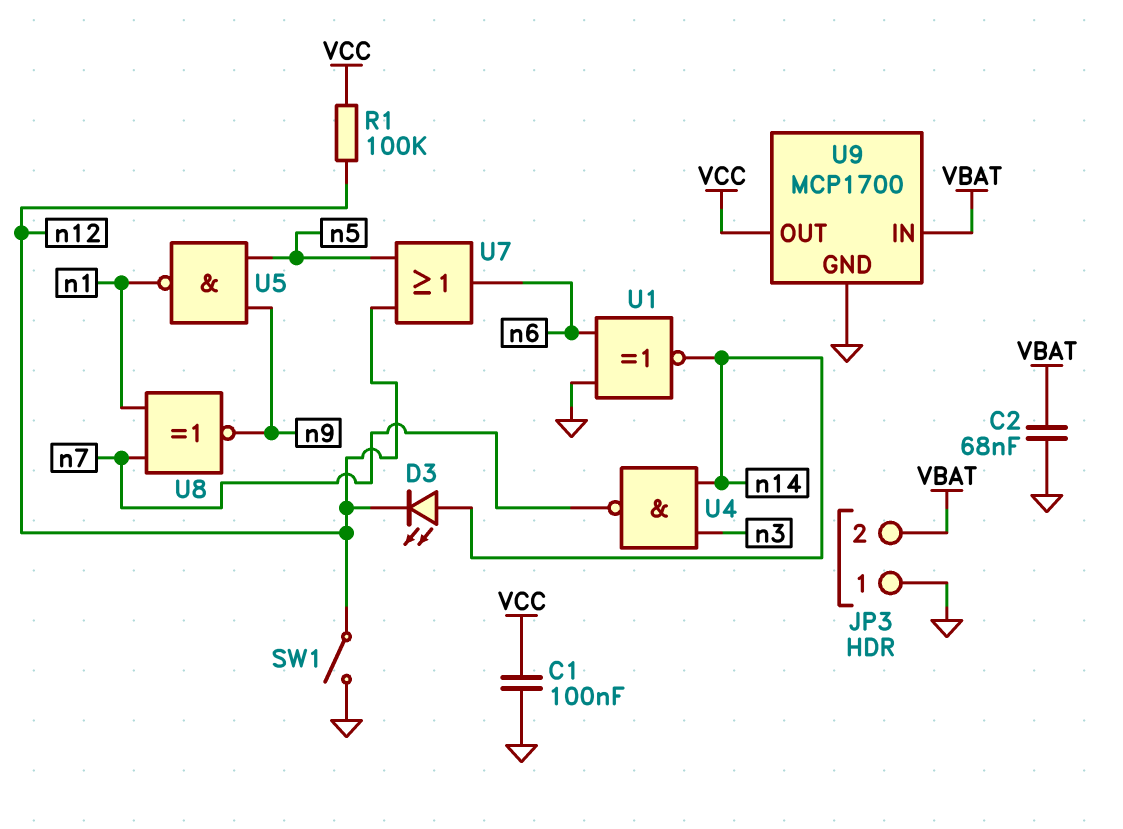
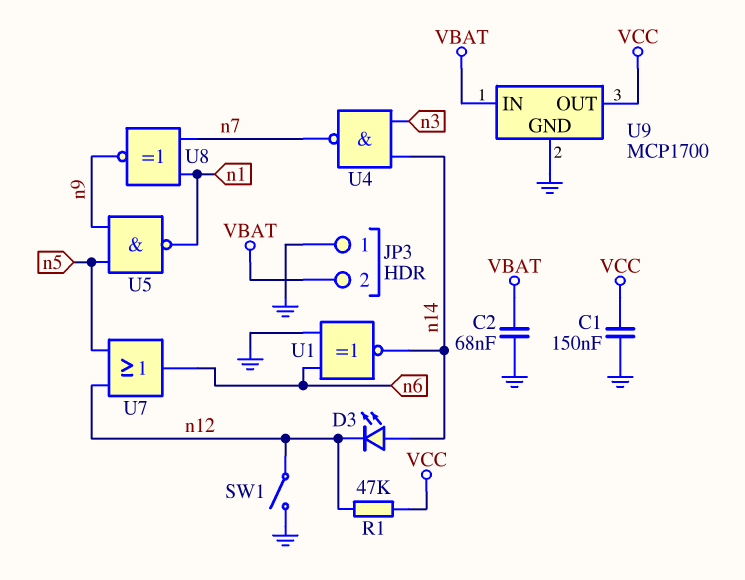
C1: 100nF (GND, VCC) -> 150nF (GND, VCC)
R1: 100k (VCC, n12) -> 47k (VCC, n12)

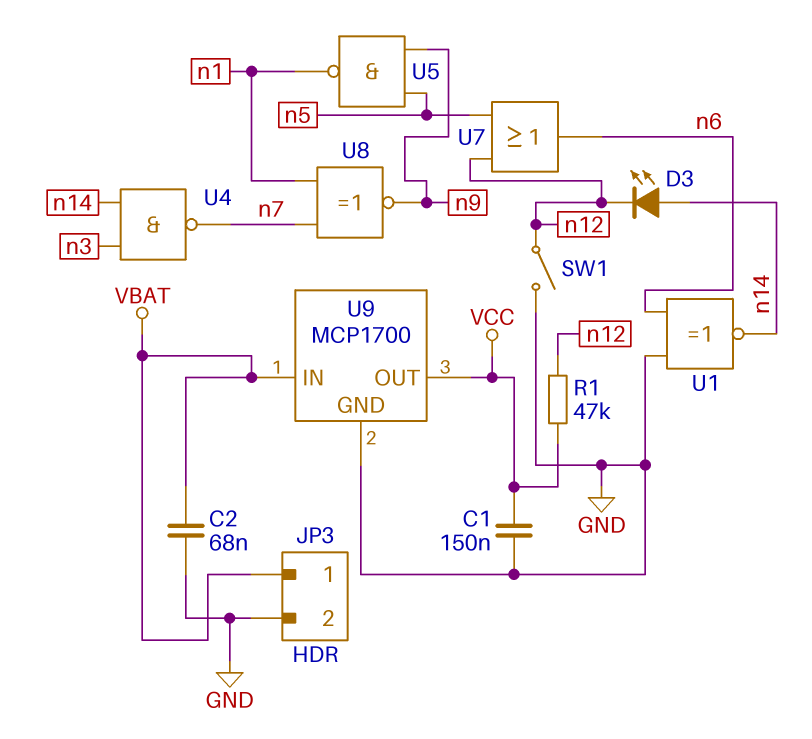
JP3 pin 1: GND -> VBAT
JP3 pin 2: VBAT -> GND

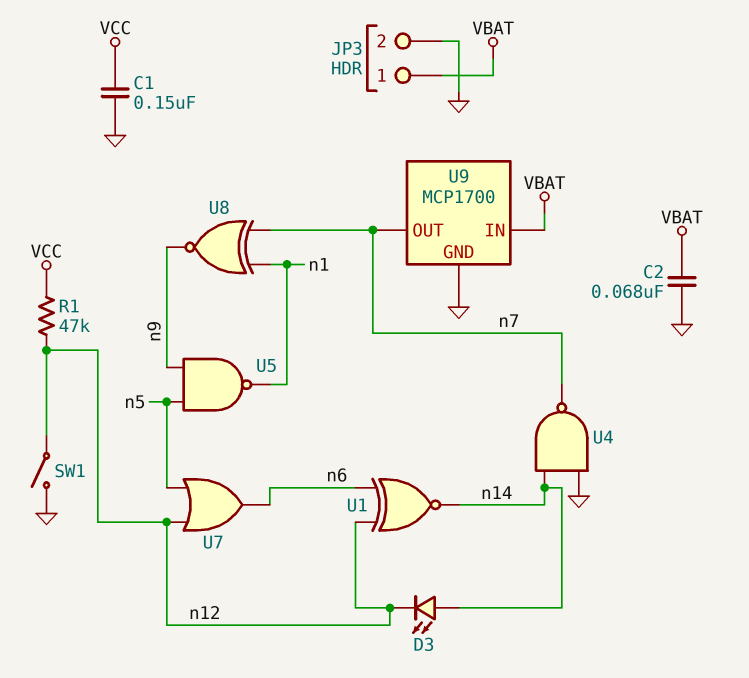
U1: XNOR (in GND, in n6, out n14) -> XNOR (in n6, in n12, out n14)
U4: NAND (in n3, in n14, out n7) -> NAND (in GND, in n14, out n7)
U9 pin OUT: VCC -> n7

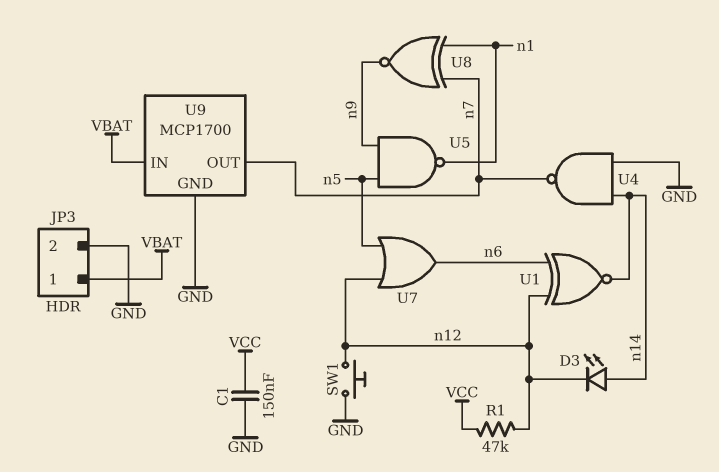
C2: 68nF (GND, VBAT) -> none
SW1: switch (GND, n12) -> button (GND, n12)

